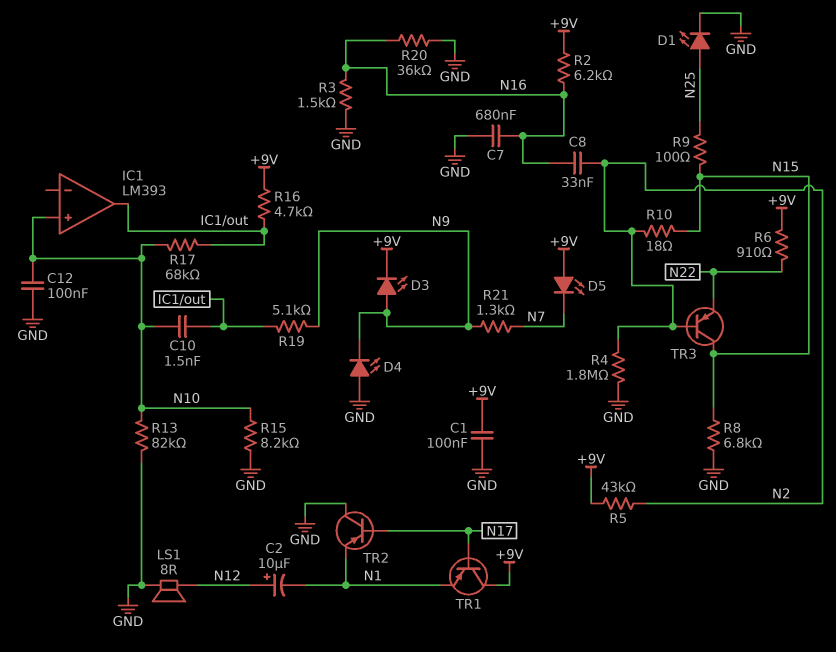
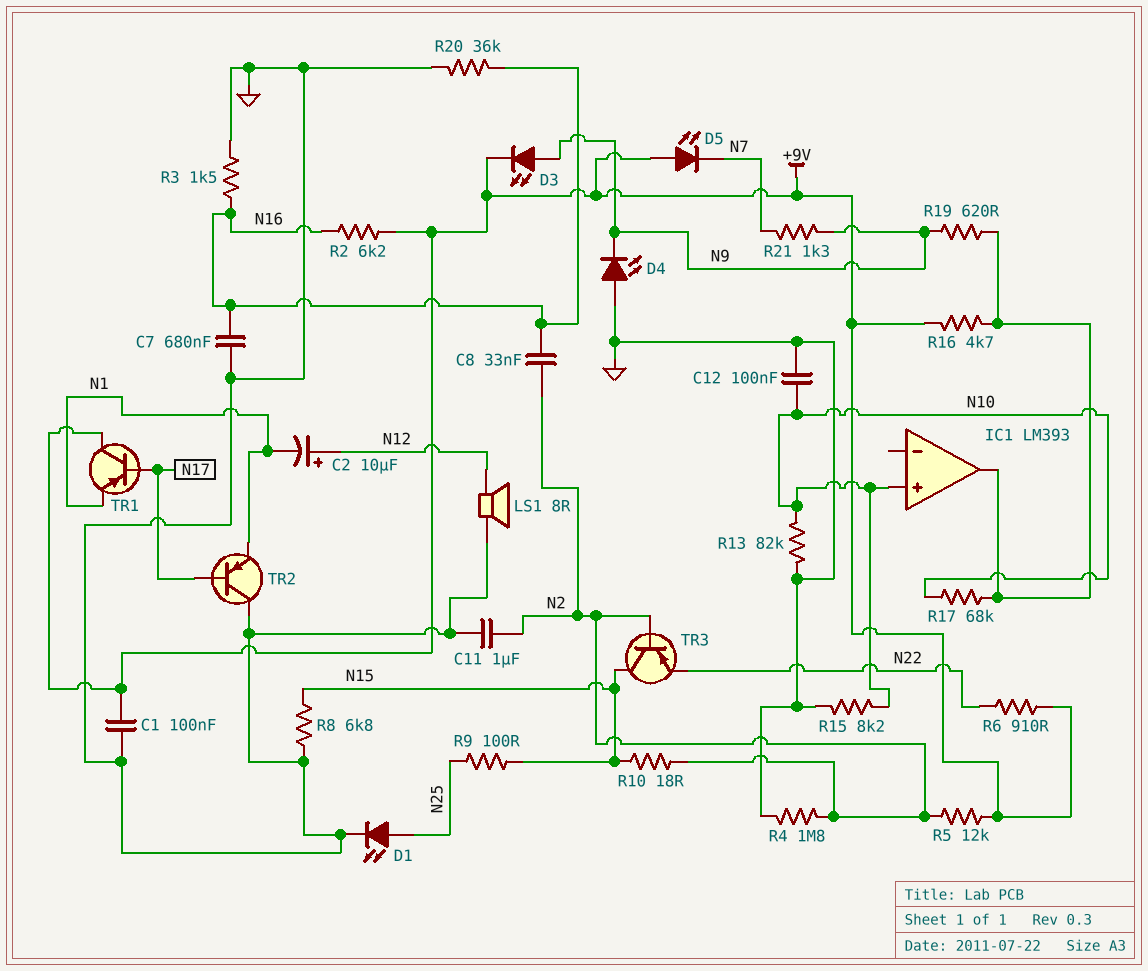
C10: 1.5nF (IC1/out, N10) -> none
C11: none -> 1uF (GND, N2)
R5: 43k (+9V, N2) -> 12k (+9V, N2)
R19: 5.1k (IC1/out, N9) -> 620 (IC1/out, N9)

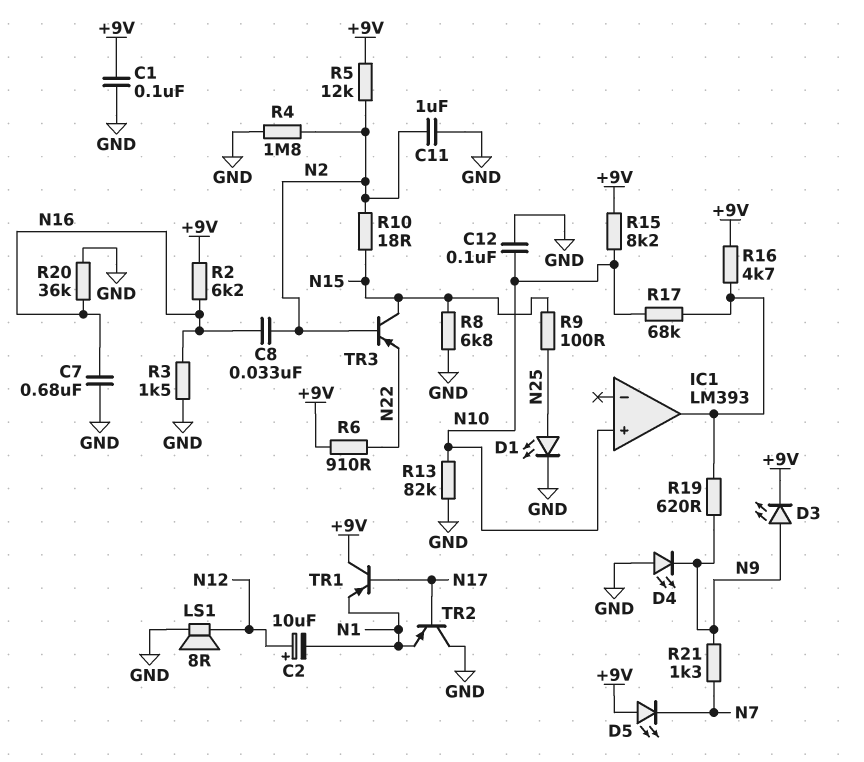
R15: 8.2k (GND, N10) -> 8.2k (+9V, N10)

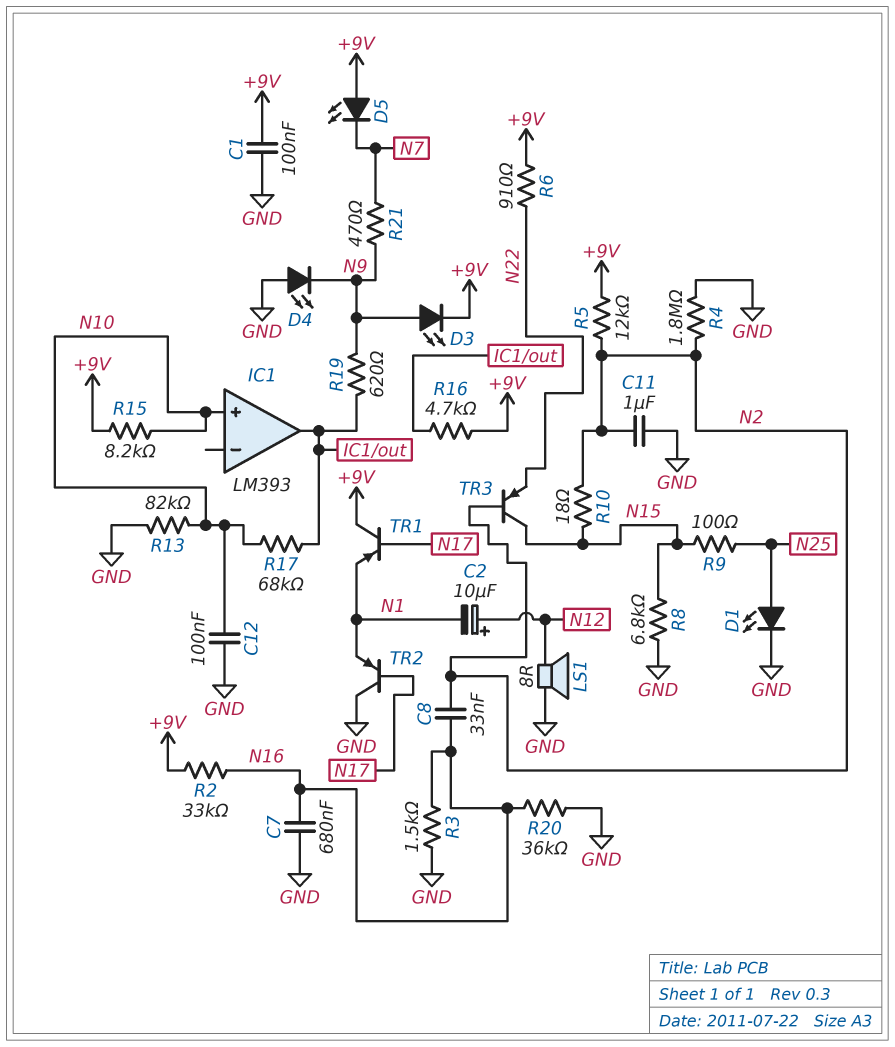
R2: 6.2k (+9V, N16) -> 33k (+9V, N16)
R21: 1.3k (N7, N9) -> 470 (N7, N9)

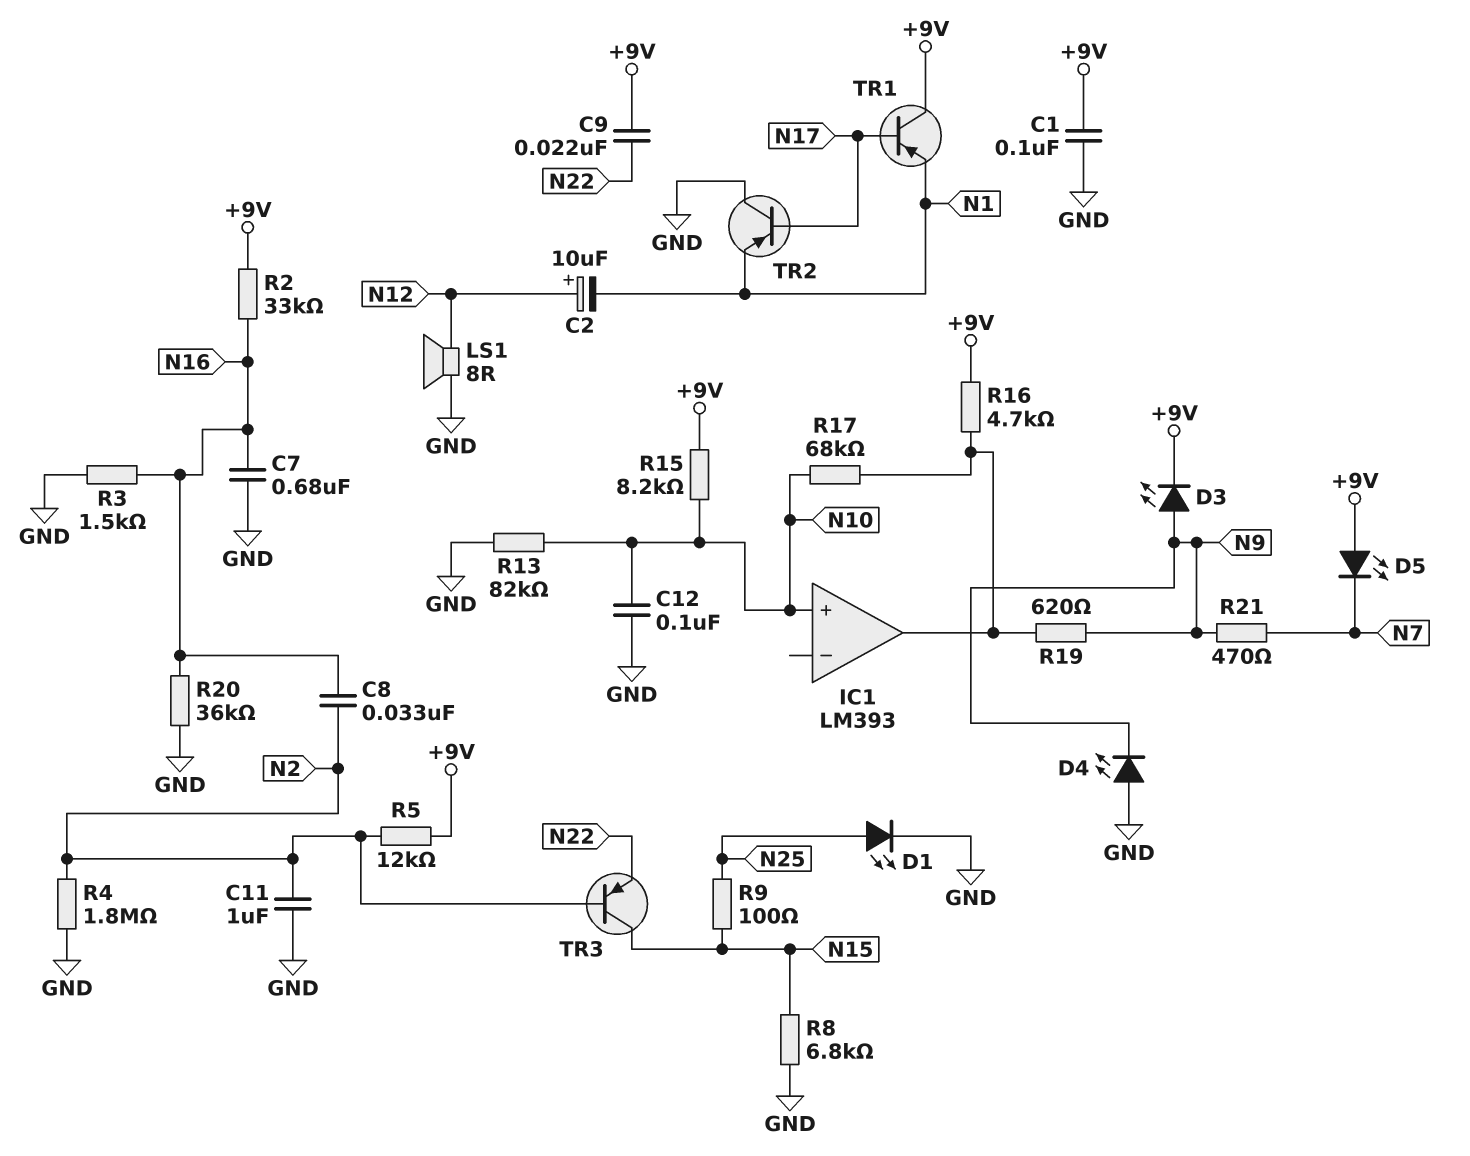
C9: none -> 22nF (+9V, N22)
R6: 910 (+9V, N22) -> none
R10: 18 (N2, N15) -> none

